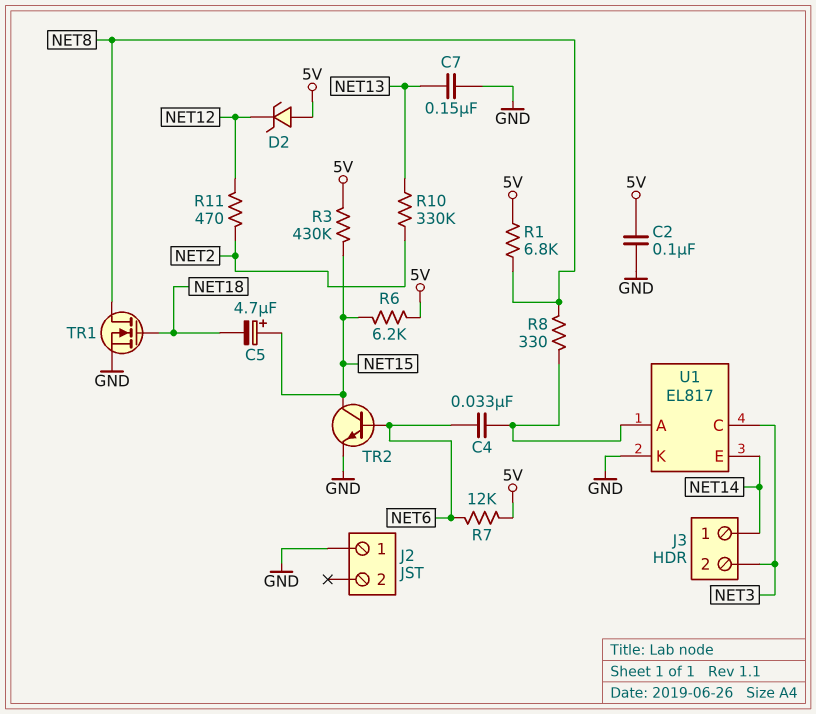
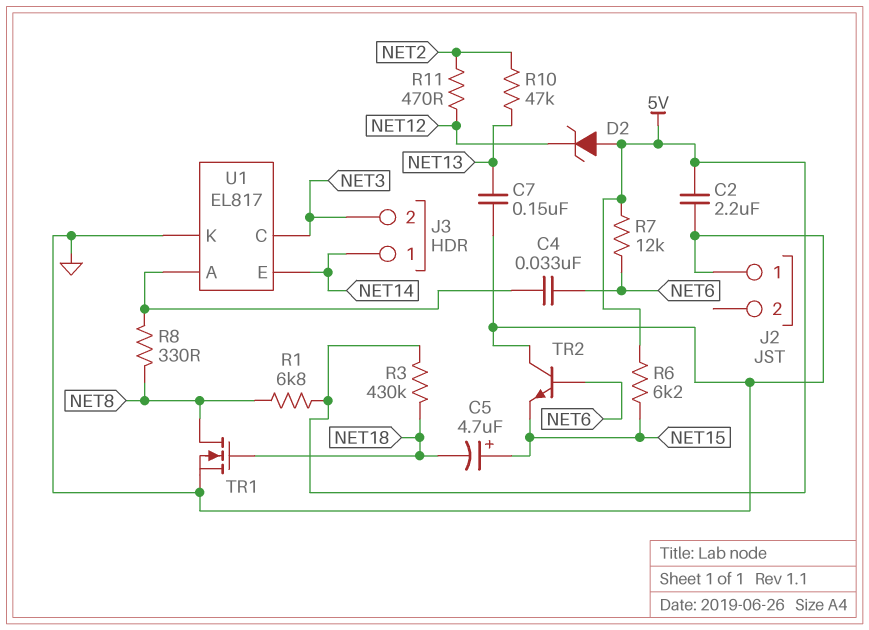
C2: 100nF (5V, GND) -> 2.2uF (5V, GND)
R3: 430k (5V, NET15) -> 430k (5V, NET18)
R10: 330k (NET2, NET13) -> 47k (NET2, NET13)
TR2: NPN (B NET6, C NET15, E GND) -> NPN (B NET6, C GND, E NET15)

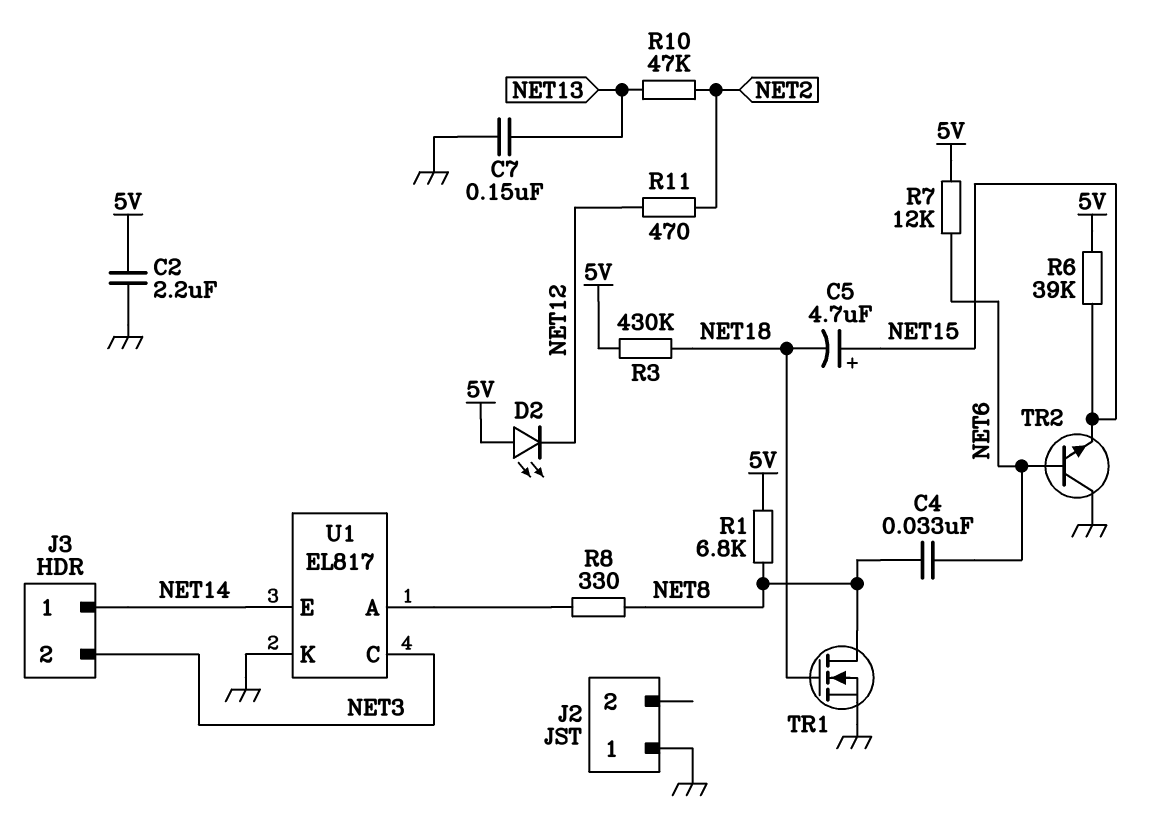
C4: 33nF (NET6, U1/A) -> 33nF (NET6, NET8)
D2: zener (A 5V, K NET12) -> LED (A 5V, K NET12)
R6: 6.2k (5V, NET15) -> 39k (5V, NET15)

